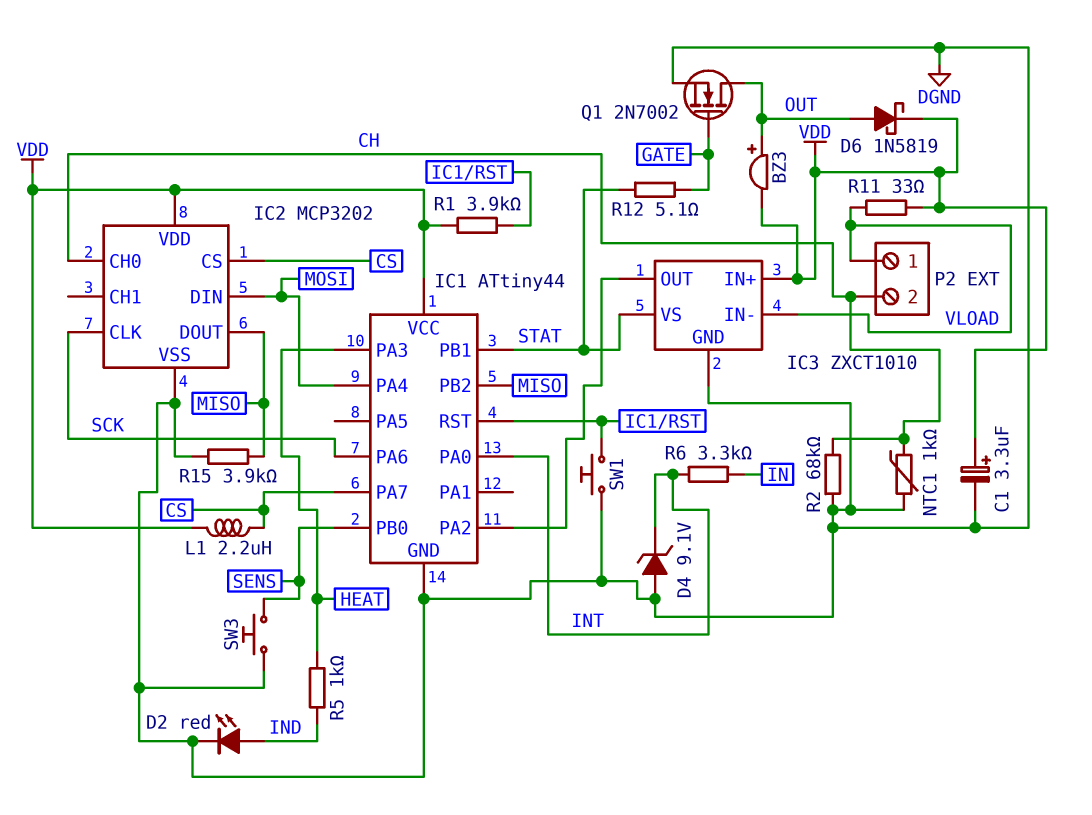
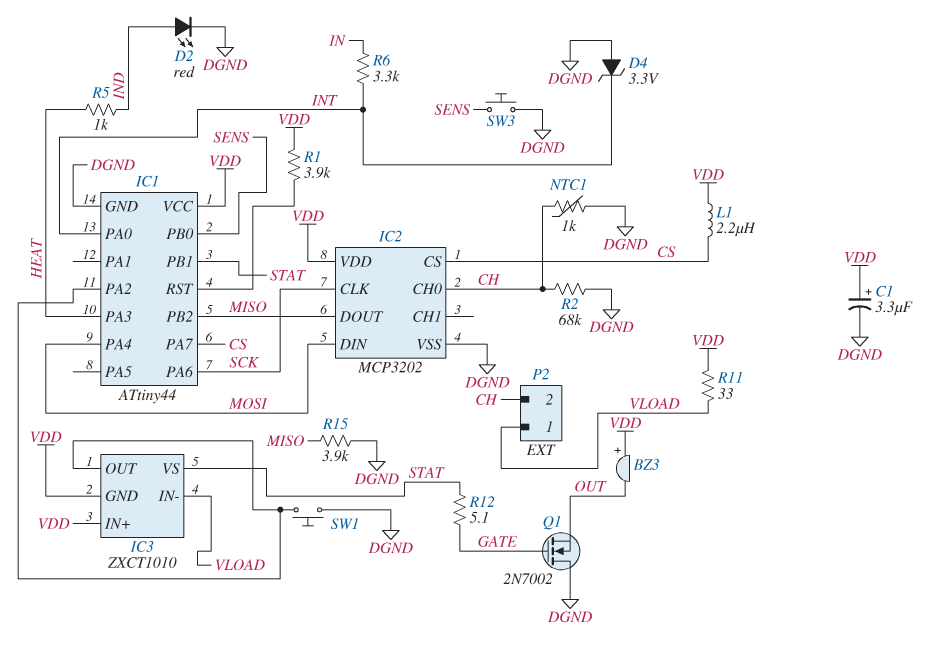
BZ3: buzzer (plus OUT, minus VDD) -> buzzer (plus VDD, minus OUT)
D4: zener 9.1V (A DGND, K INT) -> zener 3.3V (A DGND, K INT)
D6: schottky 1N5819 (A OUT, K VDD) -> none
IC3 pin GND: DGND -> VDD
Q1: NMOS 2N7002 (G GATE, D OUT, S DGND) -> NMOS 2N7002 (G GATE, D DGND, S OUT)
SW1: button (DGND, IC1/RST) -> button (DGND, IC1/PA2)

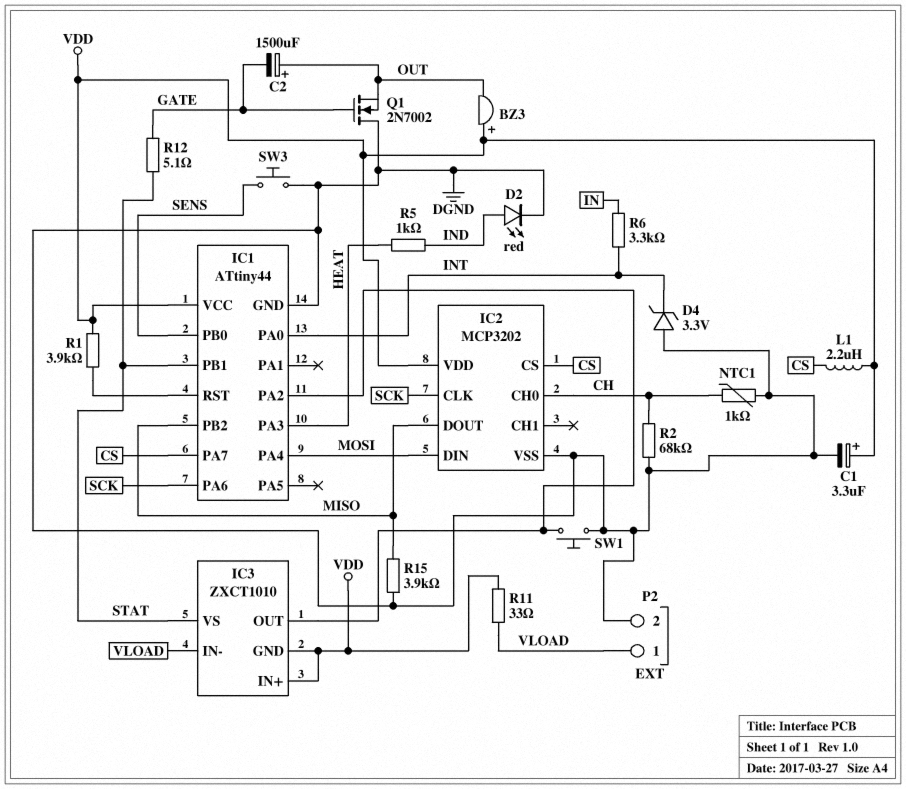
C2: none -> 1500uF (plus OUT, minus GATE)
P2 pin 2: CH -> DGND

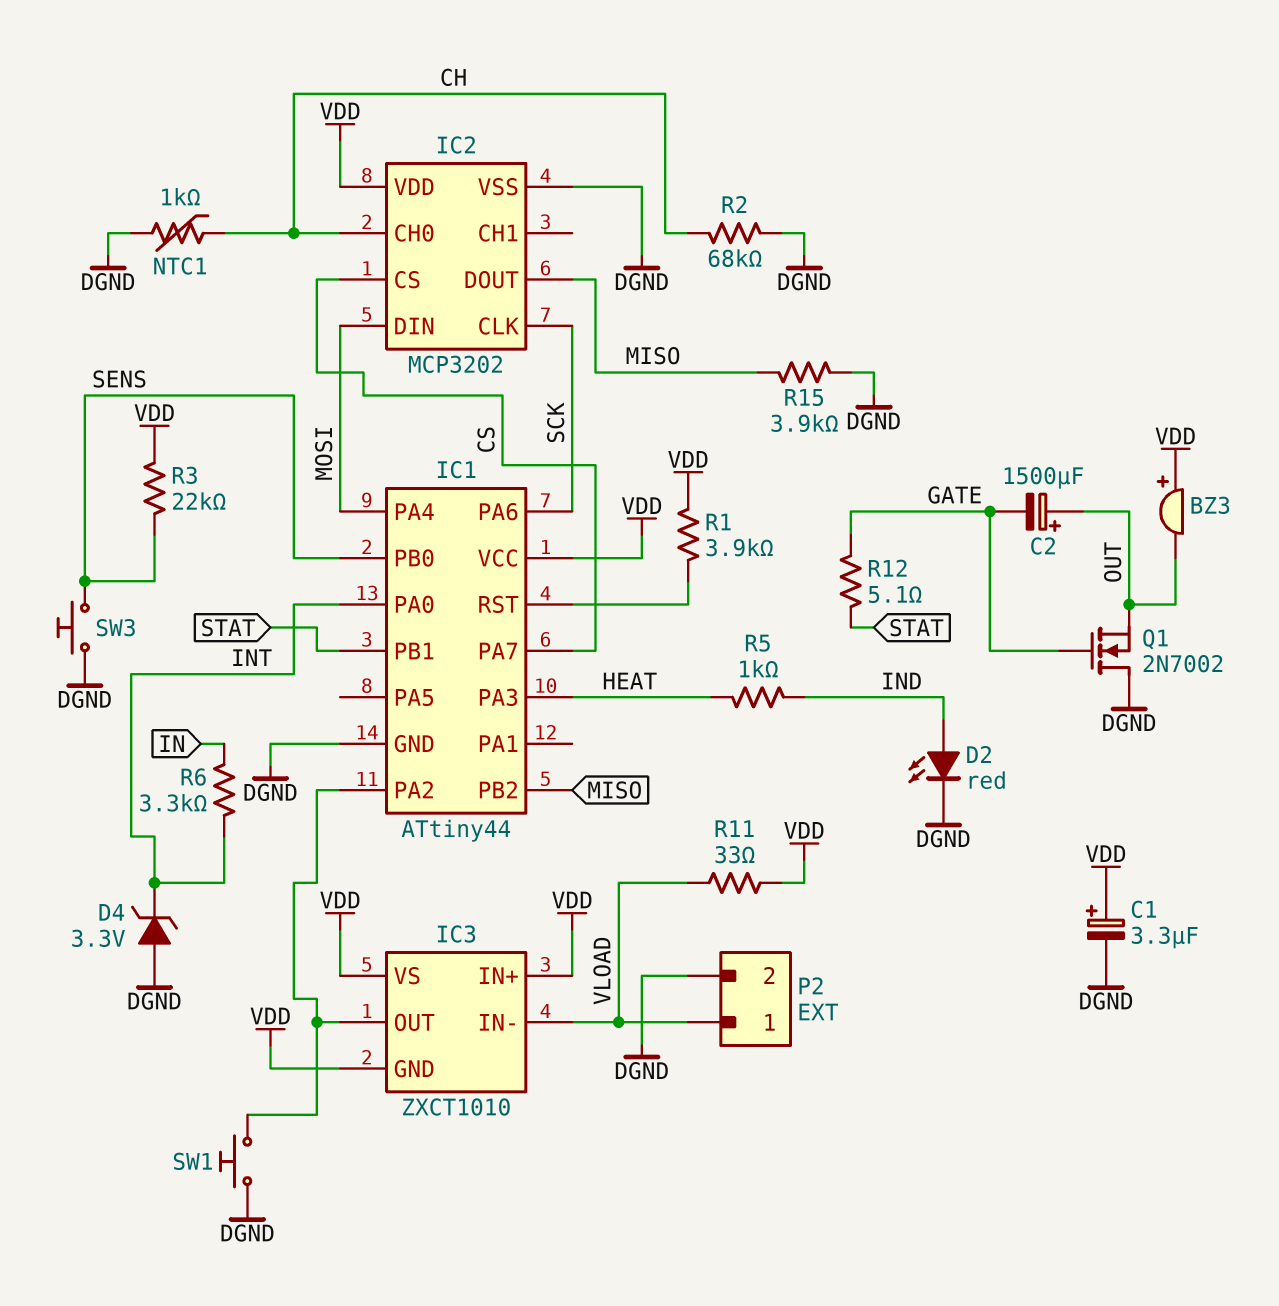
IC3 pin VS: STAT -> VDD
L1: 2.2uH (CS, VDD) -> none
R3: none -> 22k (SENS, VDD)

